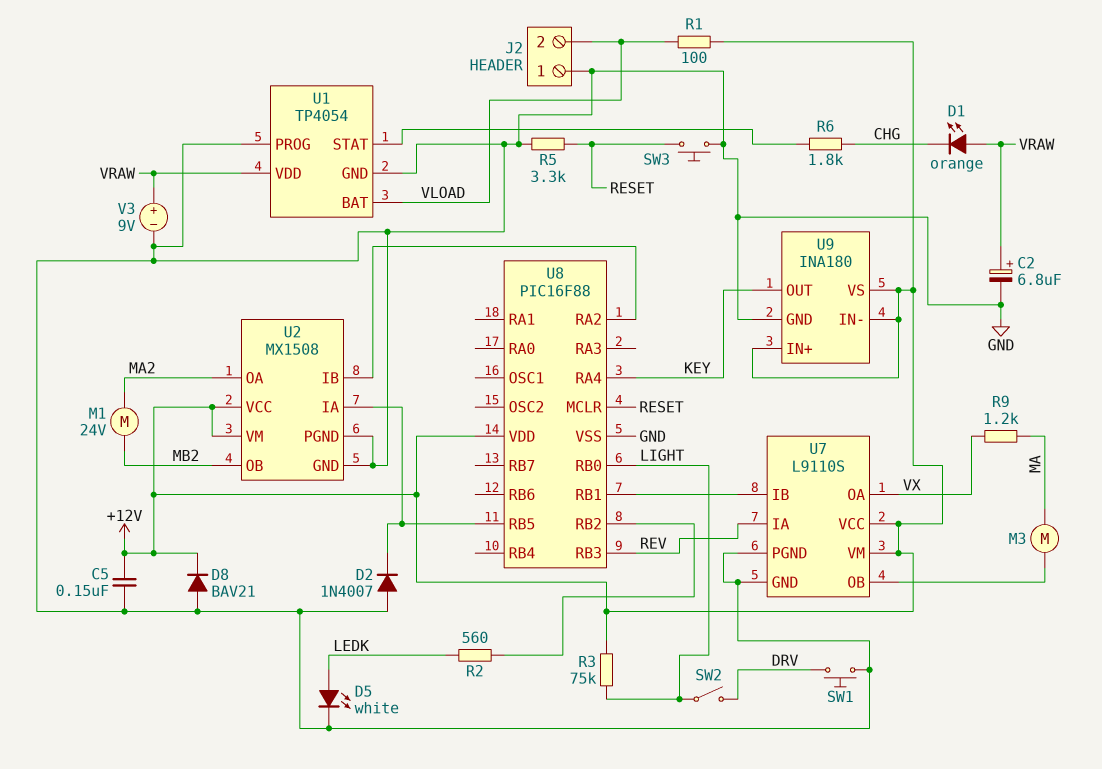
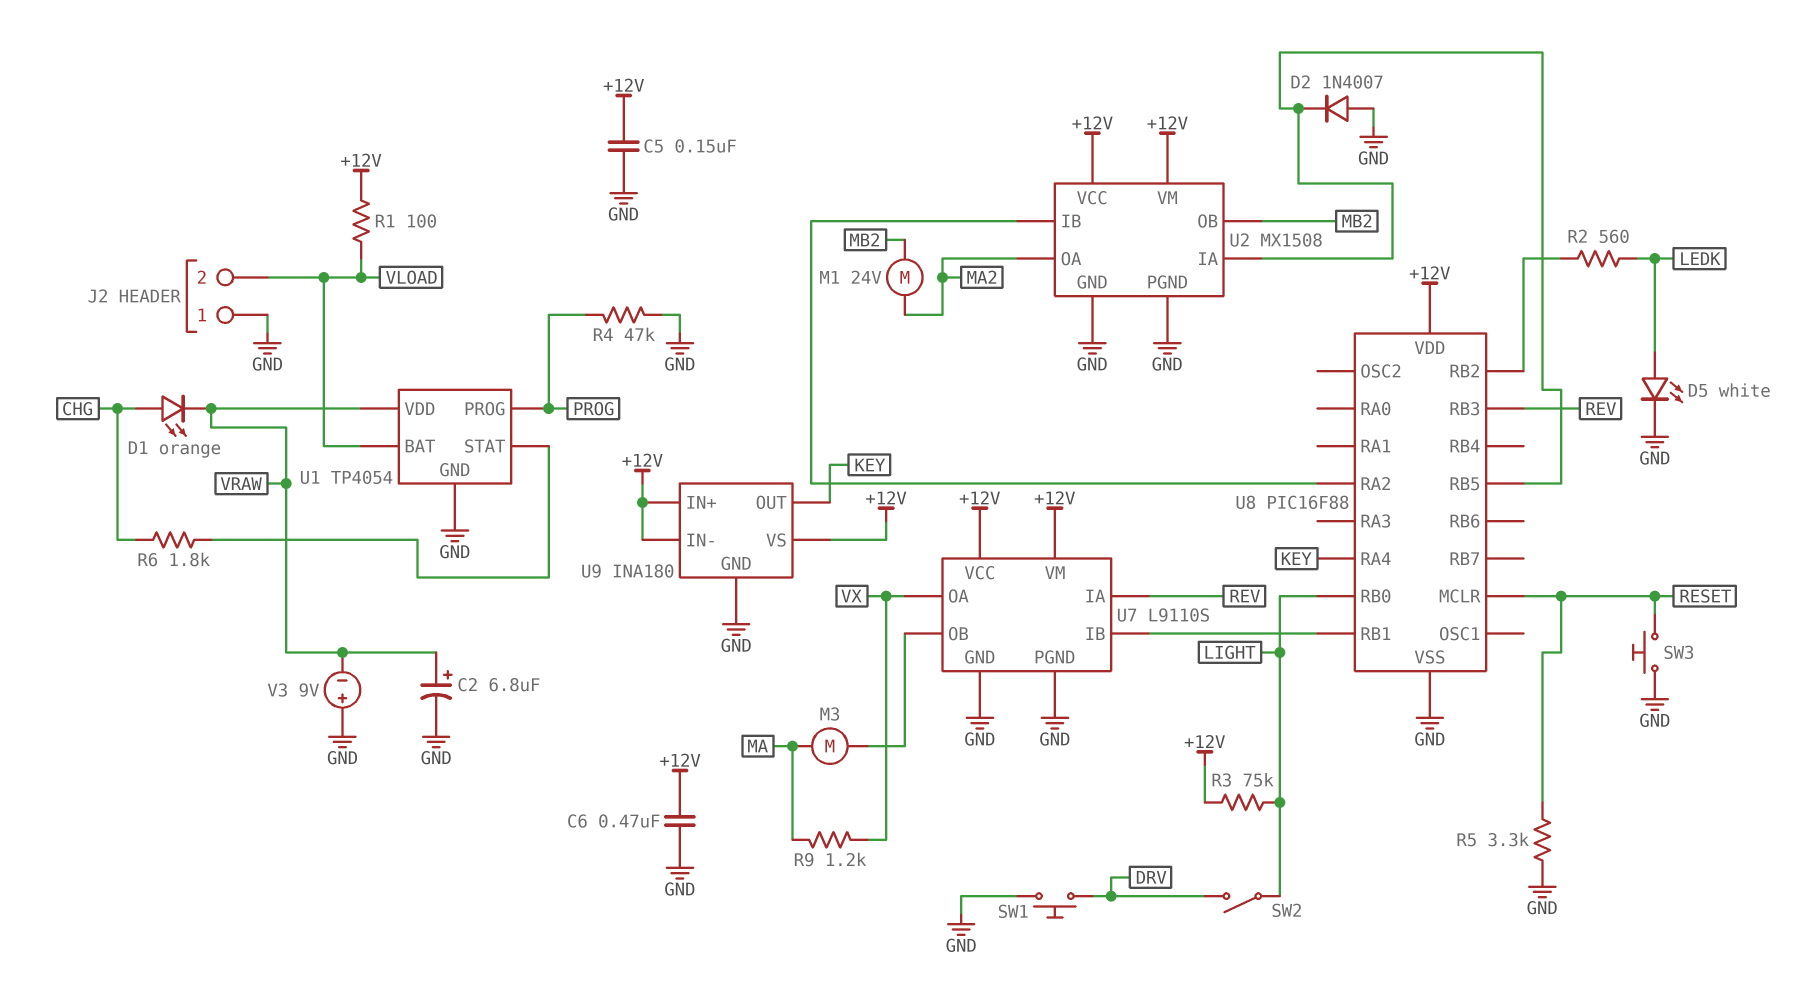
C6: none -> 470nF (+12V, GND)
D1: LED orange (A VRAW, K CHG) -> LED orange (A CHG, K VRAW)
D8: diode BAV21 (A GND, K +12V) -> none
R4: none -> 47k (GND, PROG)
U1 pin PROG: GND -> PROG
V3: 9V (plus VRAW, minus GND) -> 9V (plus GND, minus VRAW)

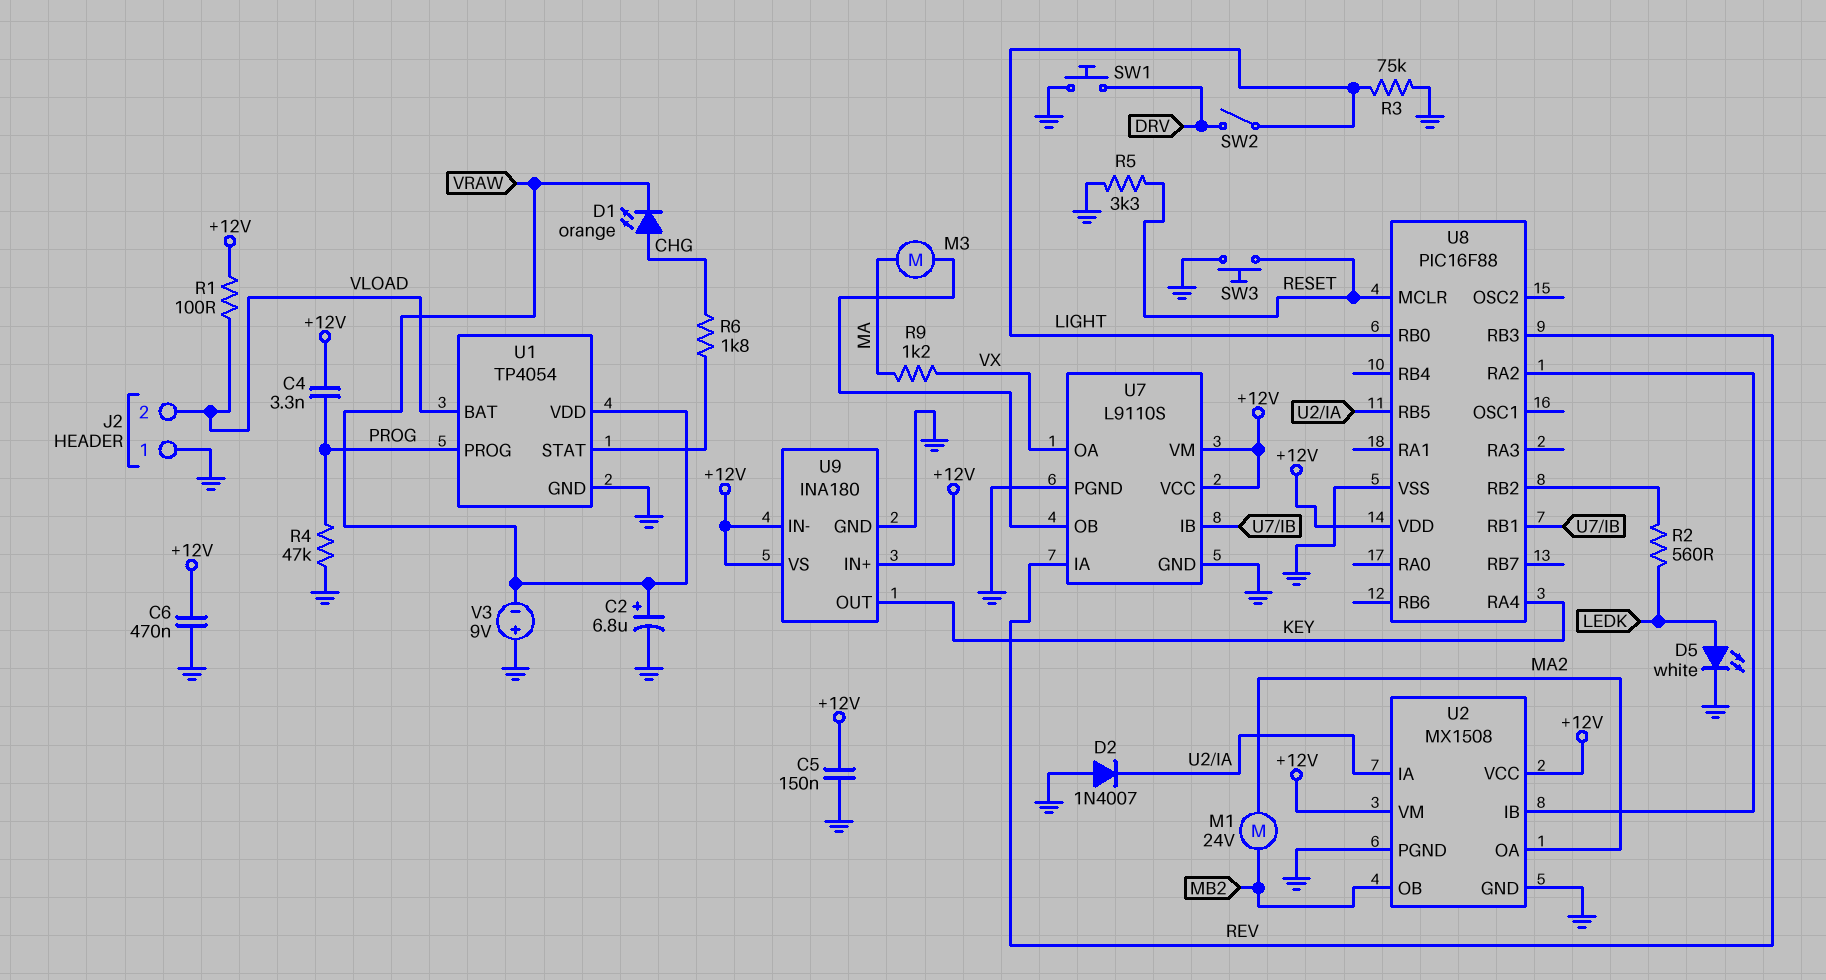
C4: none -> 3.3nF (+12V, PROG)
R3: 75k (+12V, LIGHT) -> 75k (GND, LIGHT)

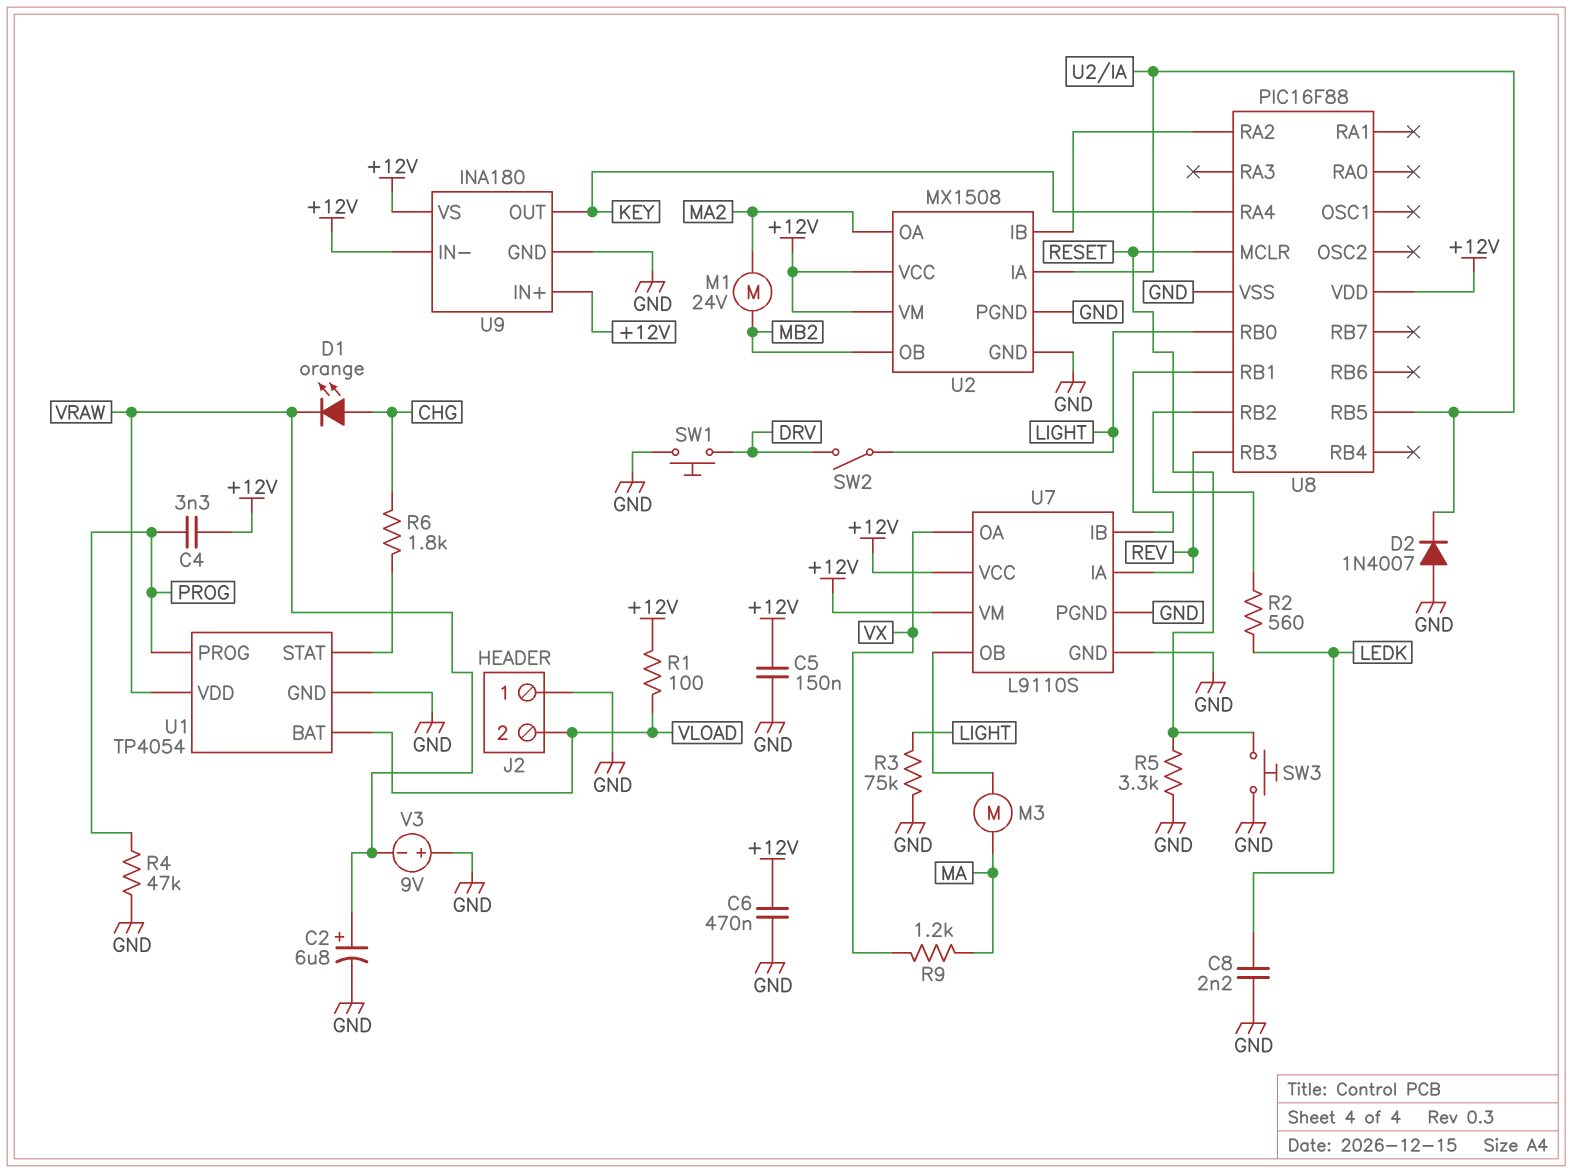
C8: none -> 2.2nF (GND, LEDK)
D5: LED white (A LEDK, K GND) -> none

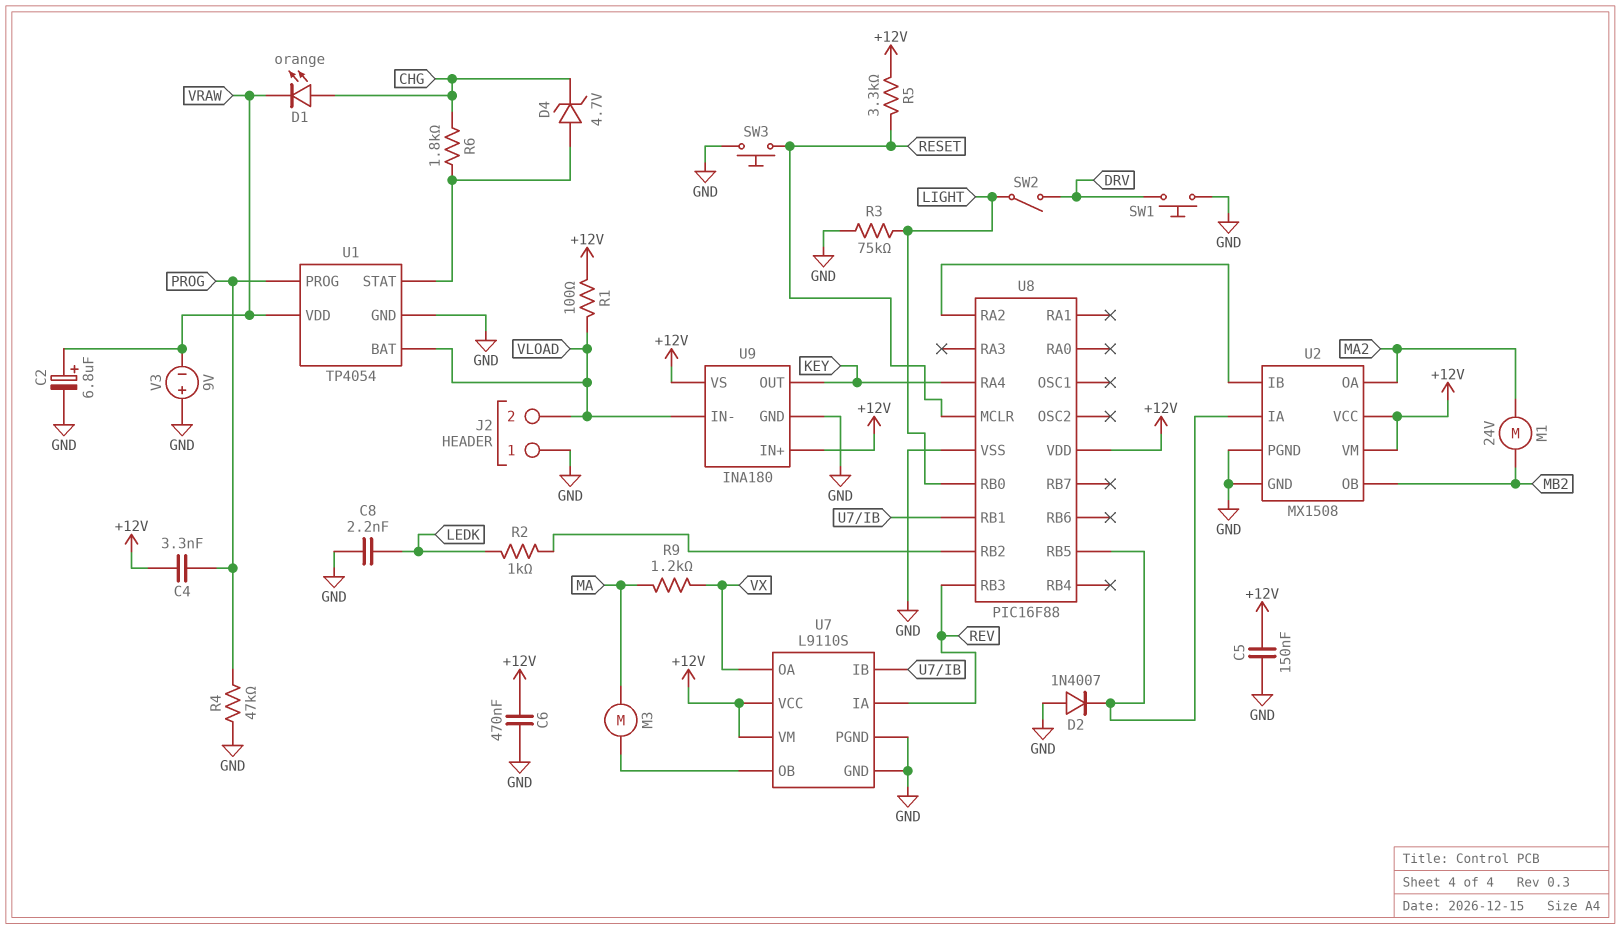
D4: none -> zener 4.7V (A U1/STAT, K CHG)
R2: 560 (LEDK, U8/RB2) -> 1k (LEDK, U8/RB2)
R5: 3.3k (GND, RESET) -> 3.3k (+12V, RESET)
U9 pin IN-: +12V -> VLOAD

